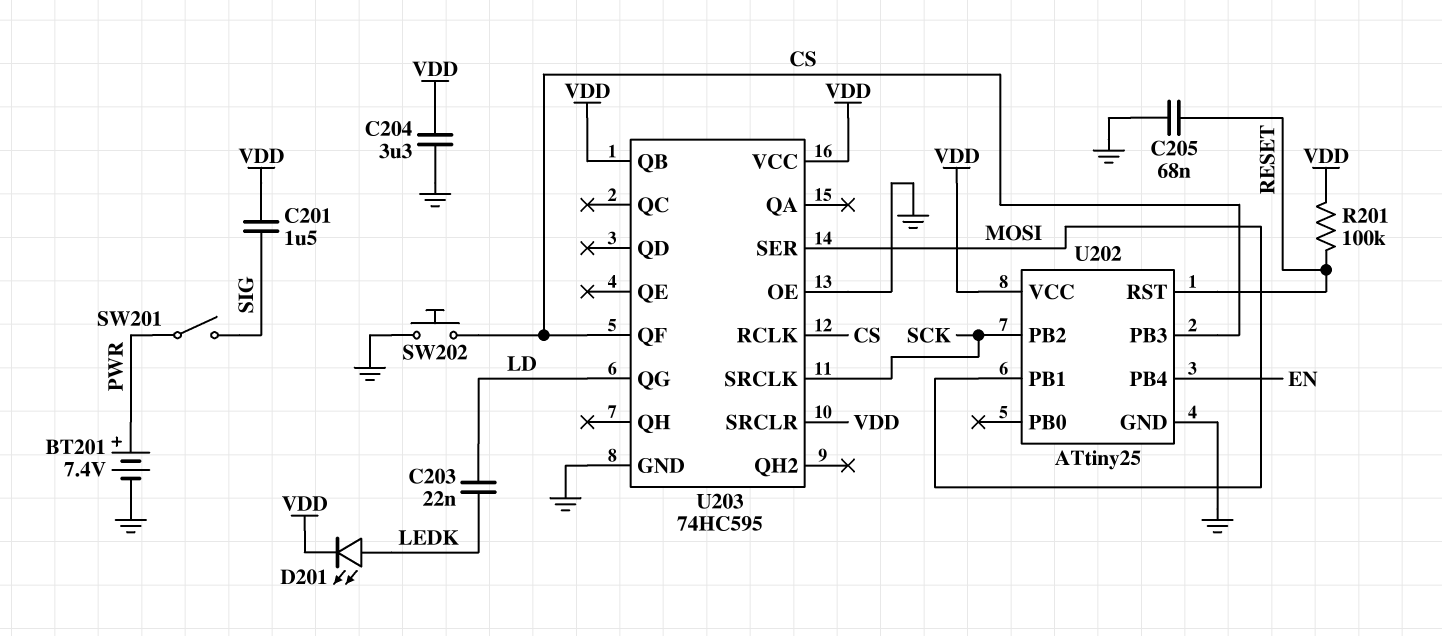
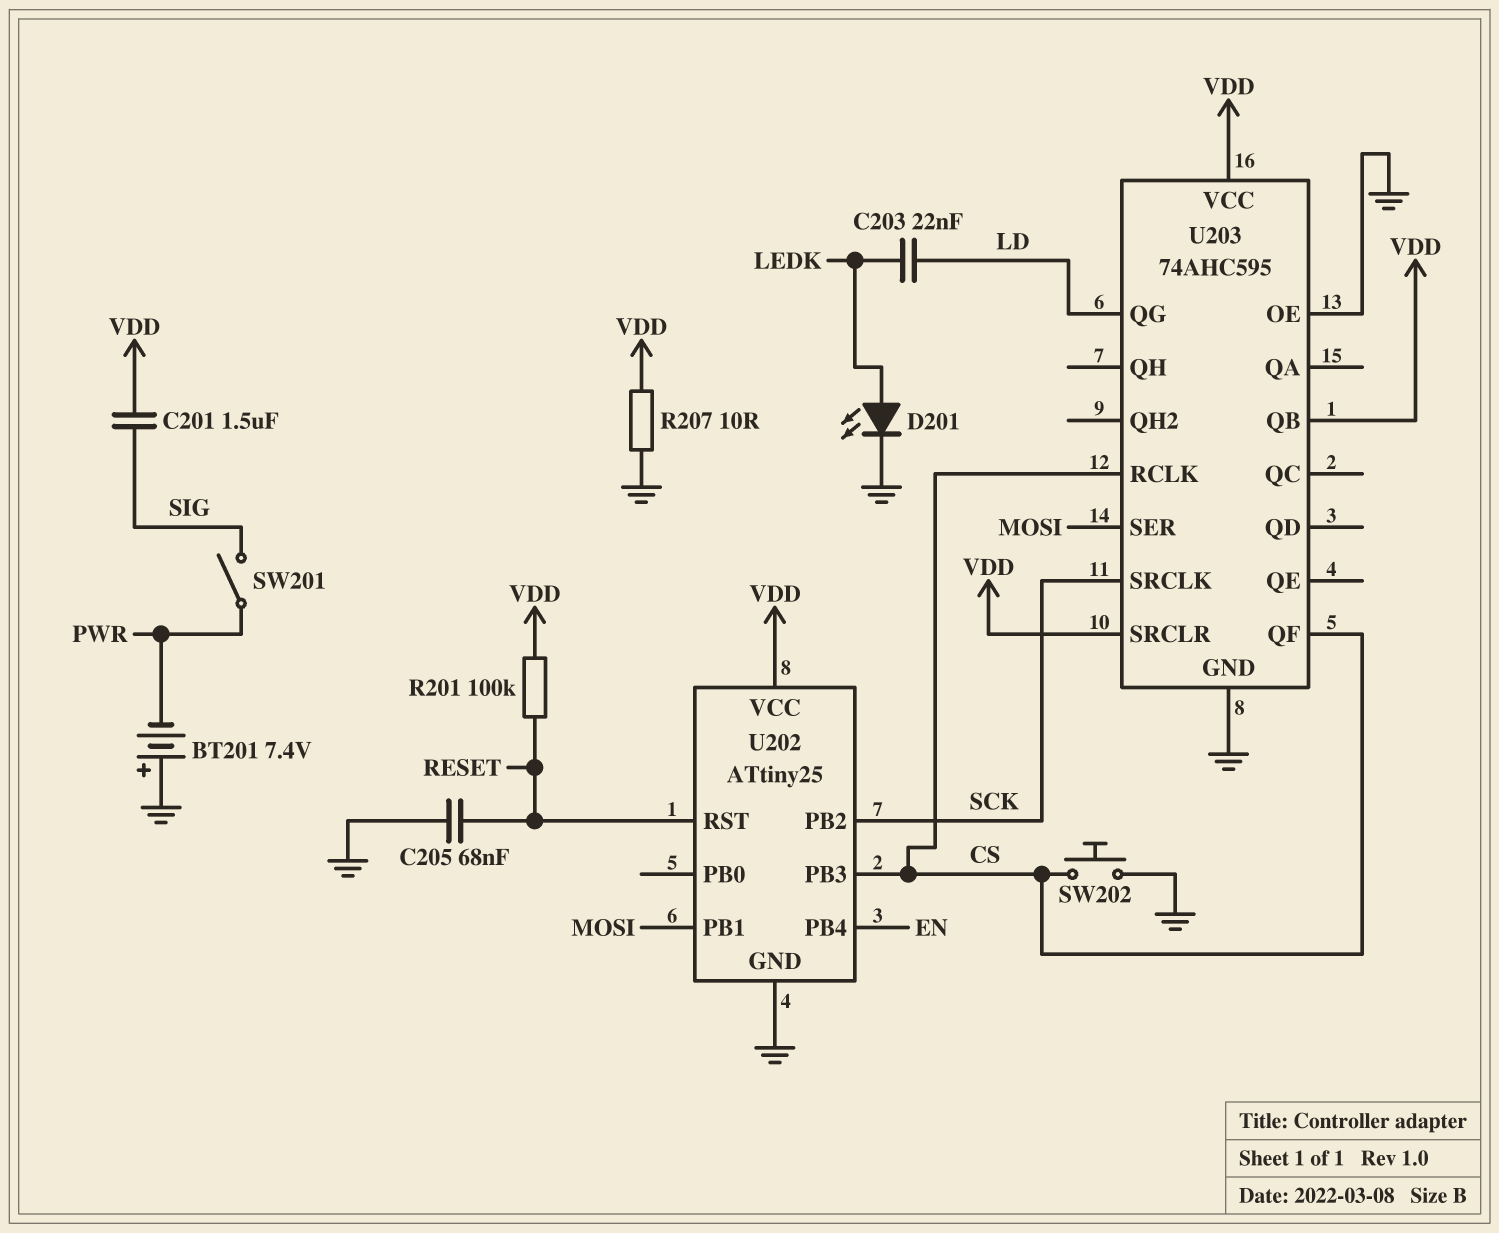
BT201: 7.4V (plus PWR, minus GND) -> 7.4V (plus GND, minus PWR)
C204: 3.3uF (GND, VDD) -> none
D201: LED (A LEDK, K VDD) -> LED (A LEDK, K GND)
R207: none -> 10 (GND, VDD)
U203: 74HC595 -> 74AHC595

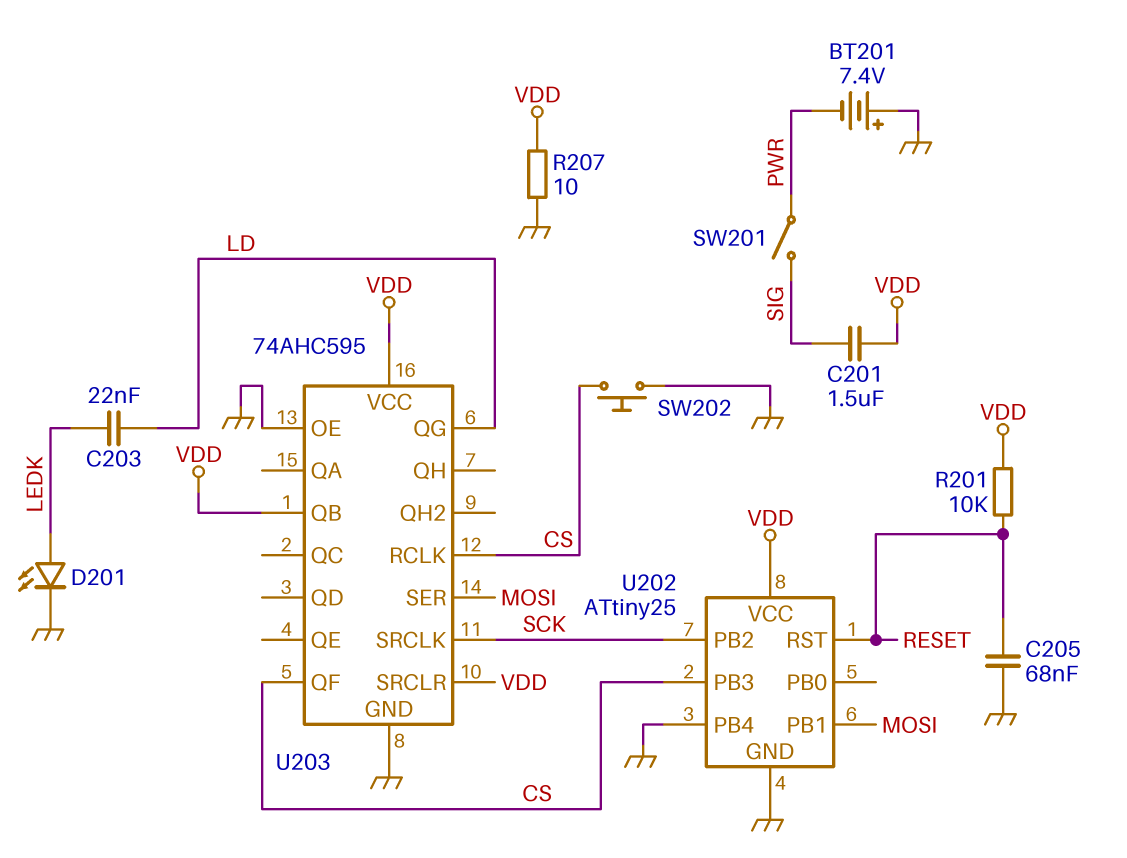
R201: 100k (RESET, VDD) -> 10k (RESET, VDD)
U202 pin PB4: EN -> GND

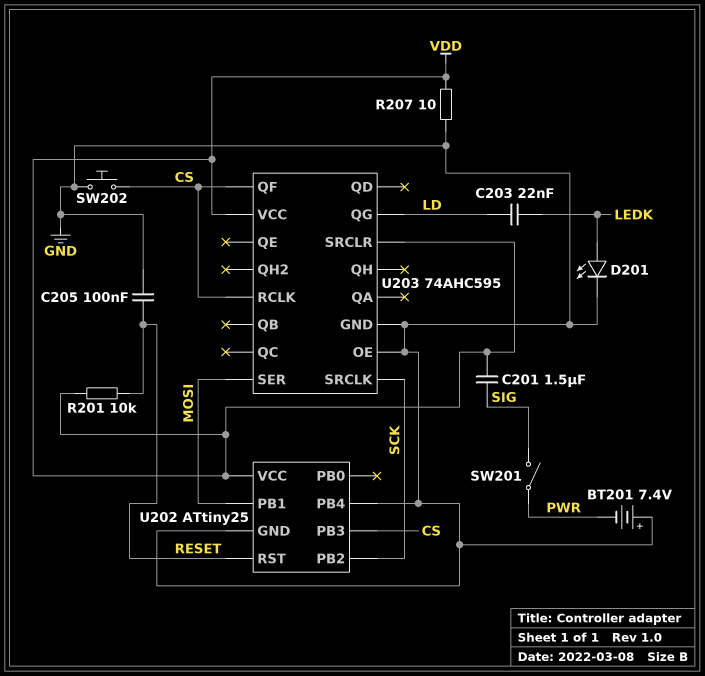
C205: 68nF (GND, RESET) -> 100nF (GND, RESET)
U203 pin QB: VDD -> none

